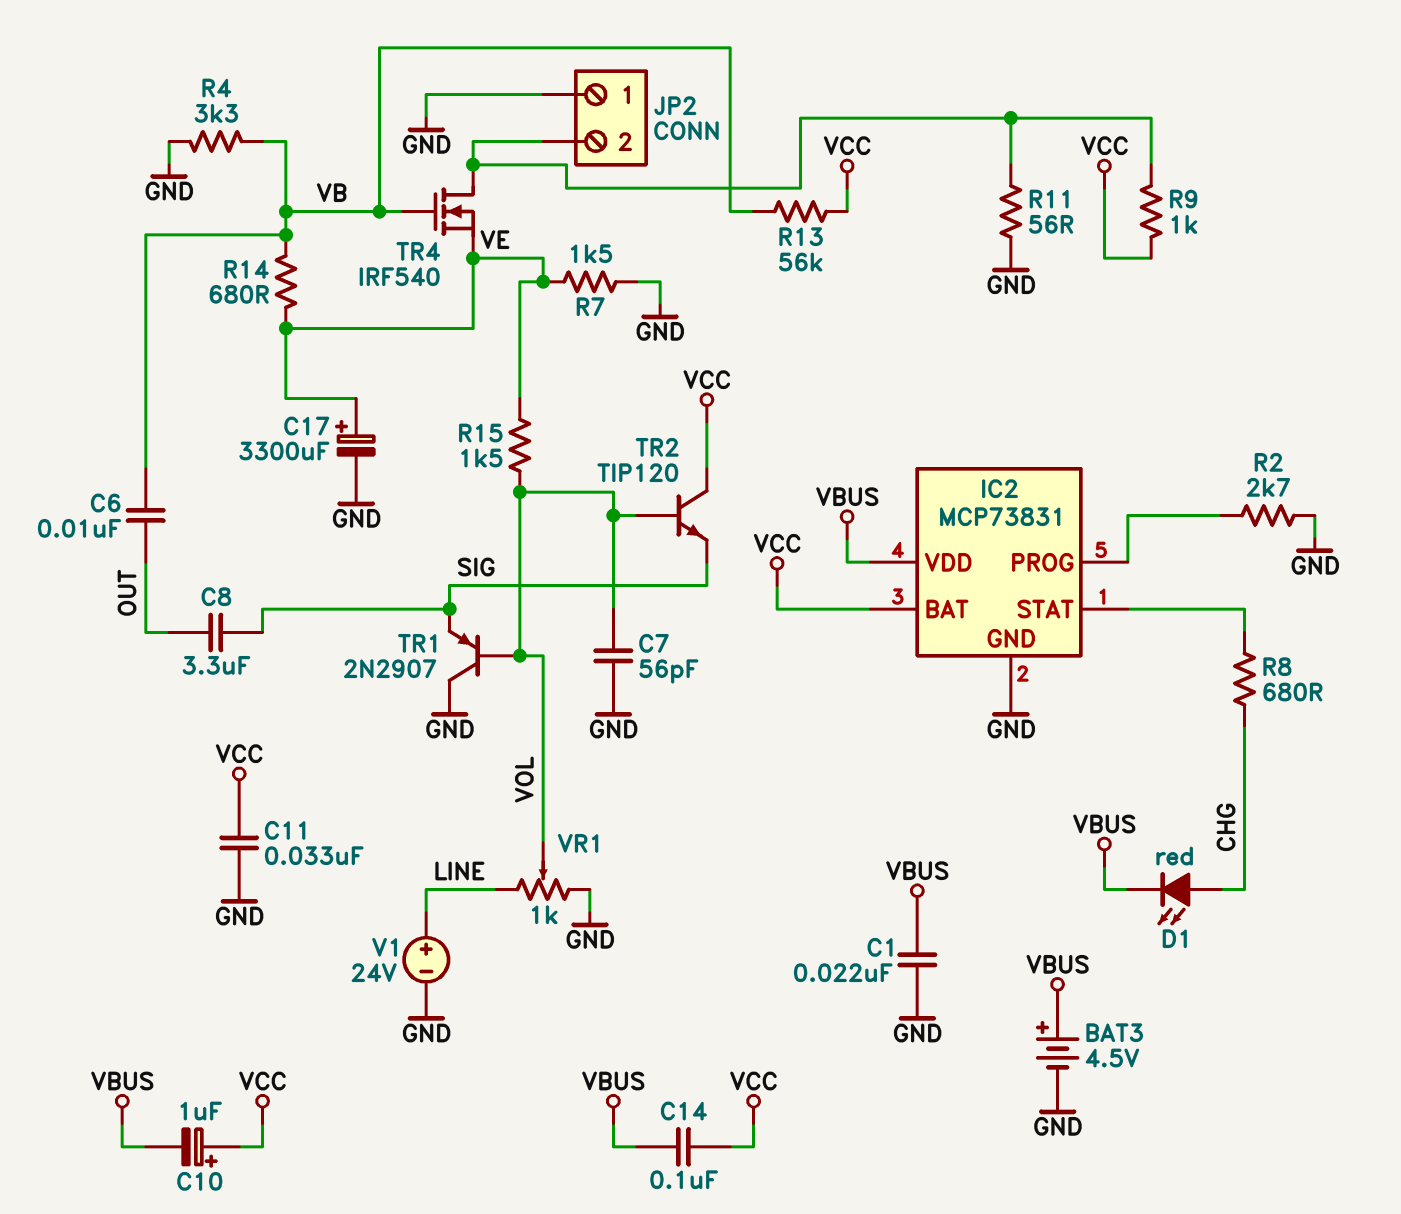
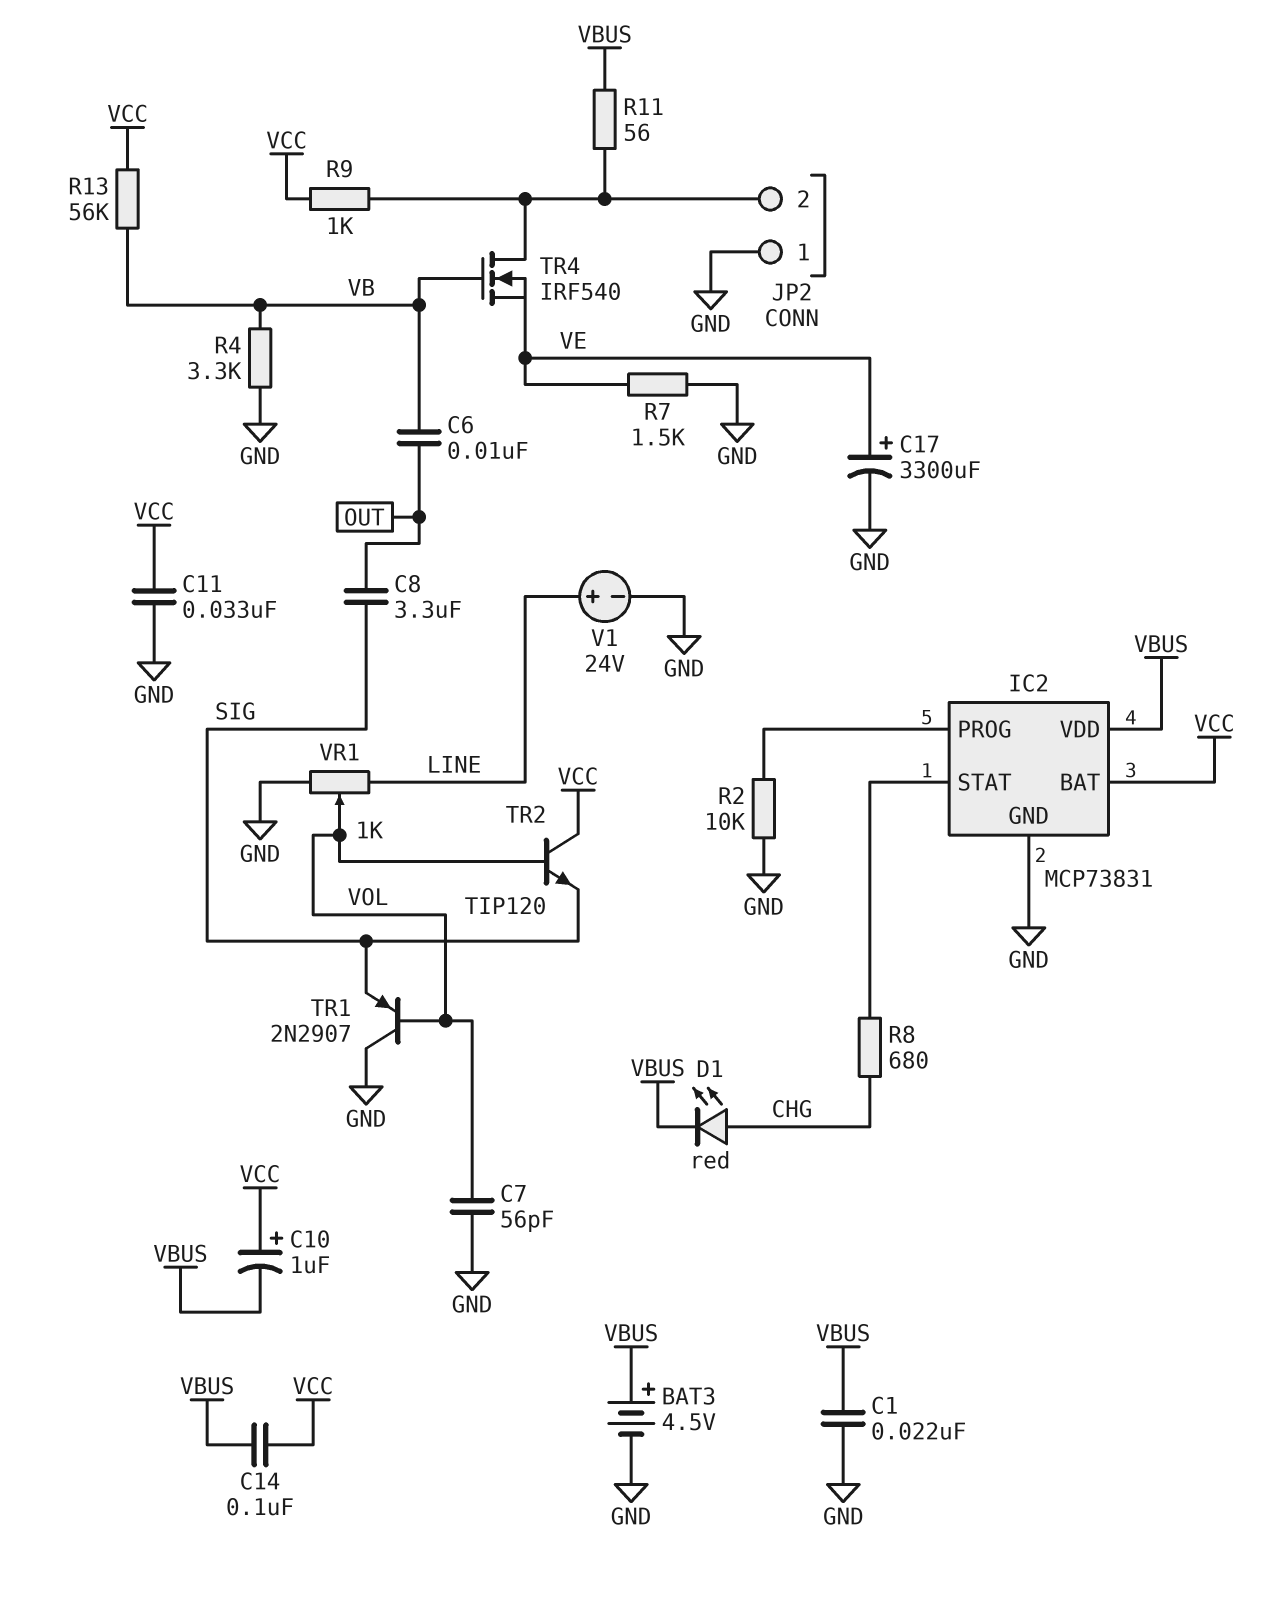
R2: 2.7k (GND, IC2/PROG) -> 10k (GND, IC2/PROG)
R11: 56 (GND, JP2/2) -> 56 (JP2/2, VBUS)
R14: 680 (VB, VE) -> none
R15: 1.5k (VE, VOL) -> none

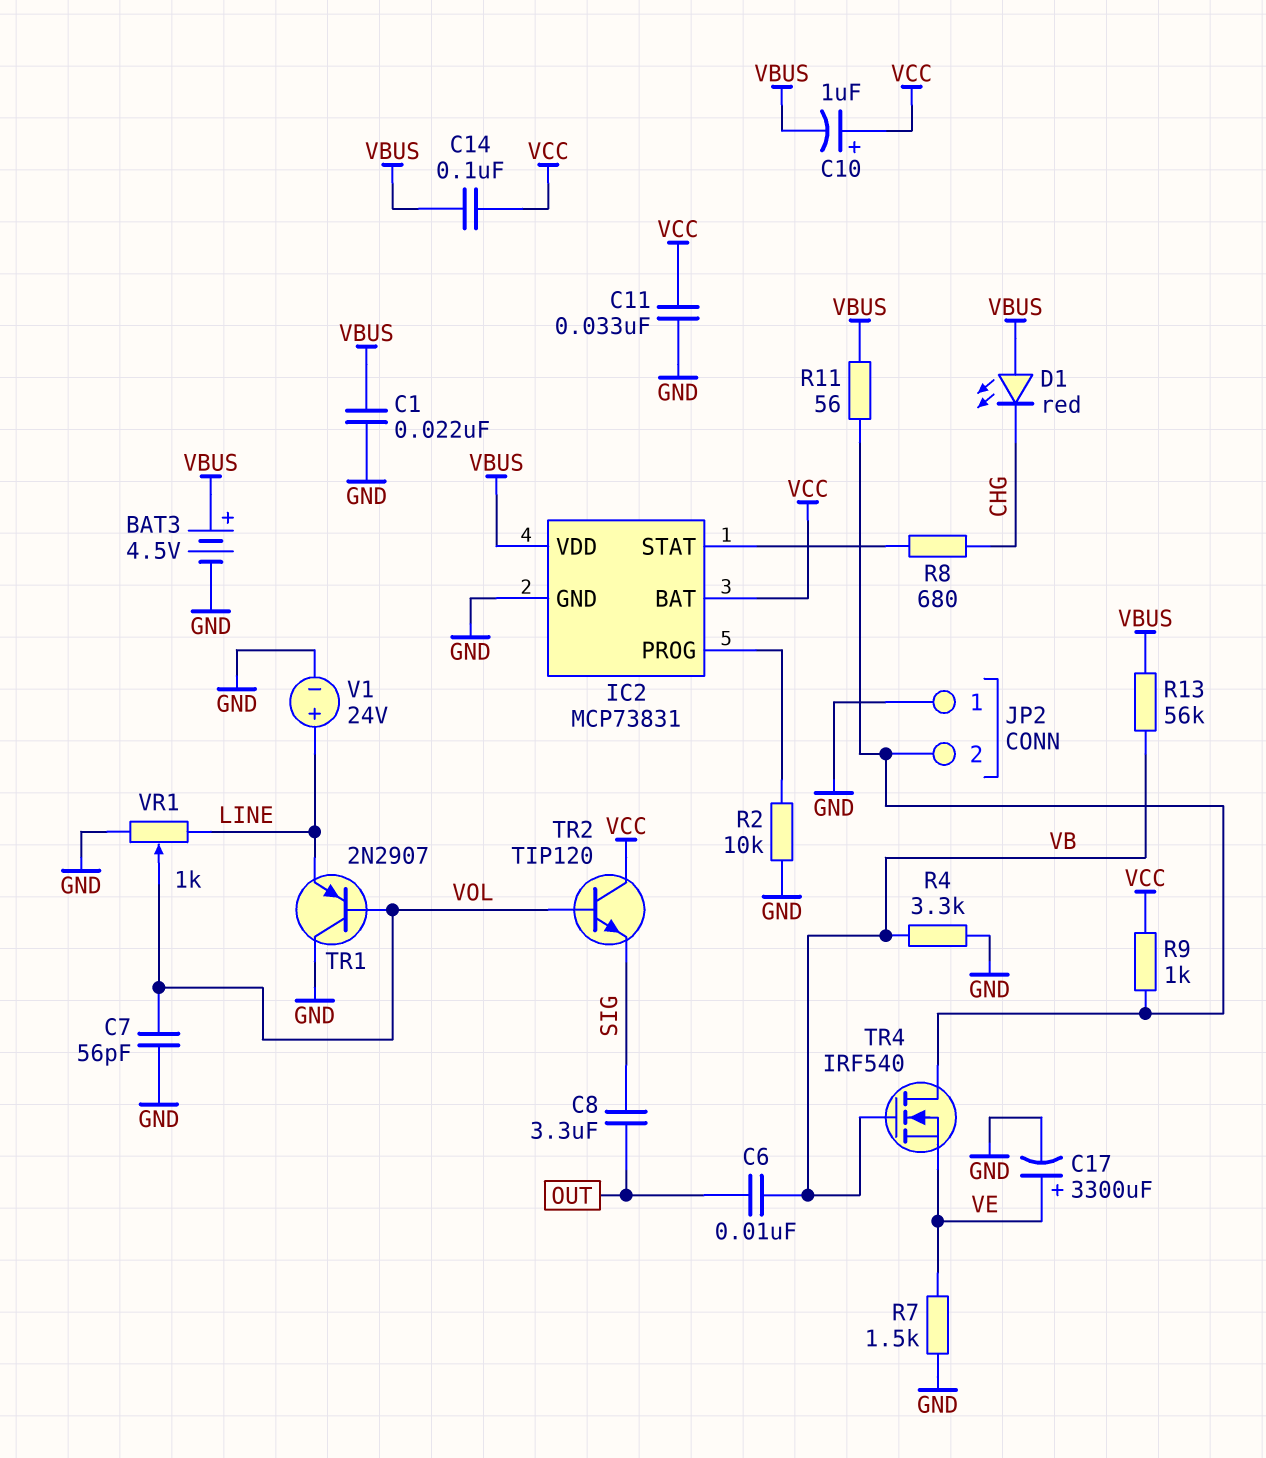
D1: LED red (A CHG, K VBUS) -> LED red (A VBUS, K CHG)
R13: 56k (VB, VCC) -> 56k (VB, VBUS)
TR1: PNP 2N2907 (B VOL, C GND, E SIG) -> PNP 2N2907 (B VOL, C GND, E LINE)

